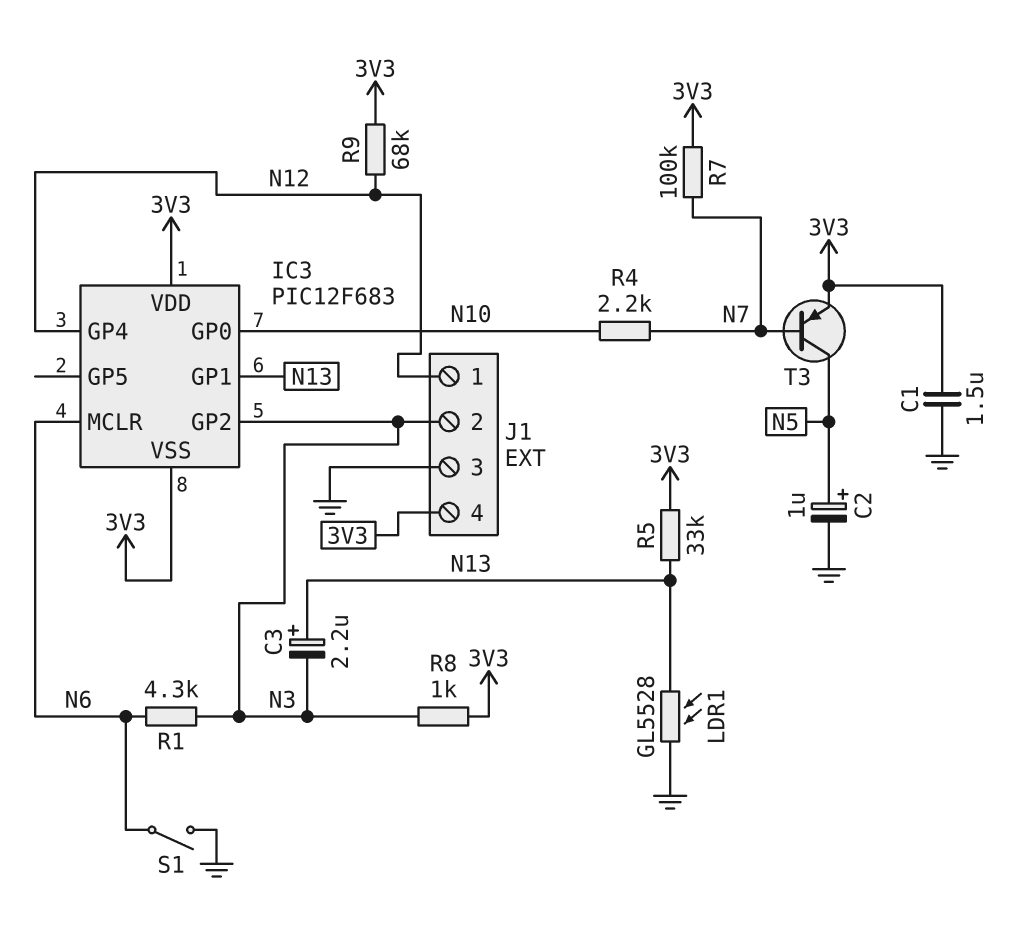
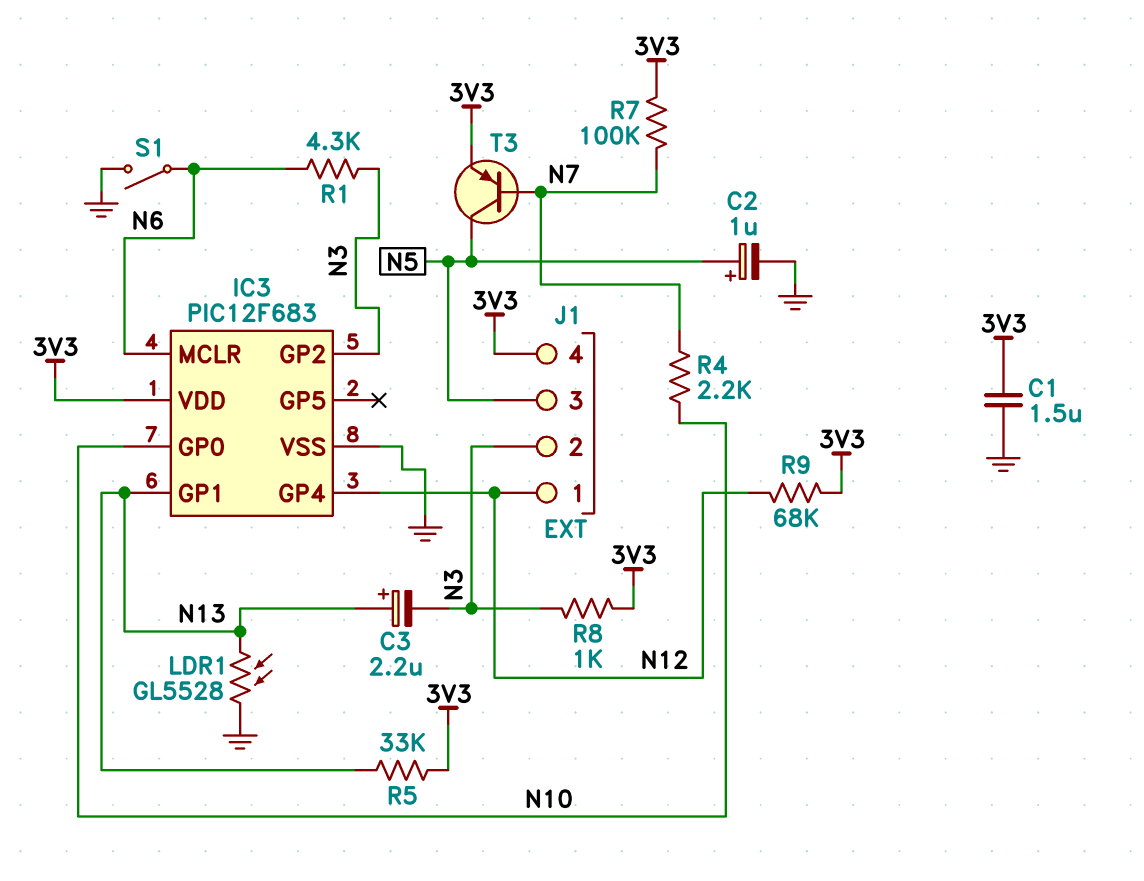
IC3 pin VSS: 3V3 -> GND
J1 pin 3: GND -> N5

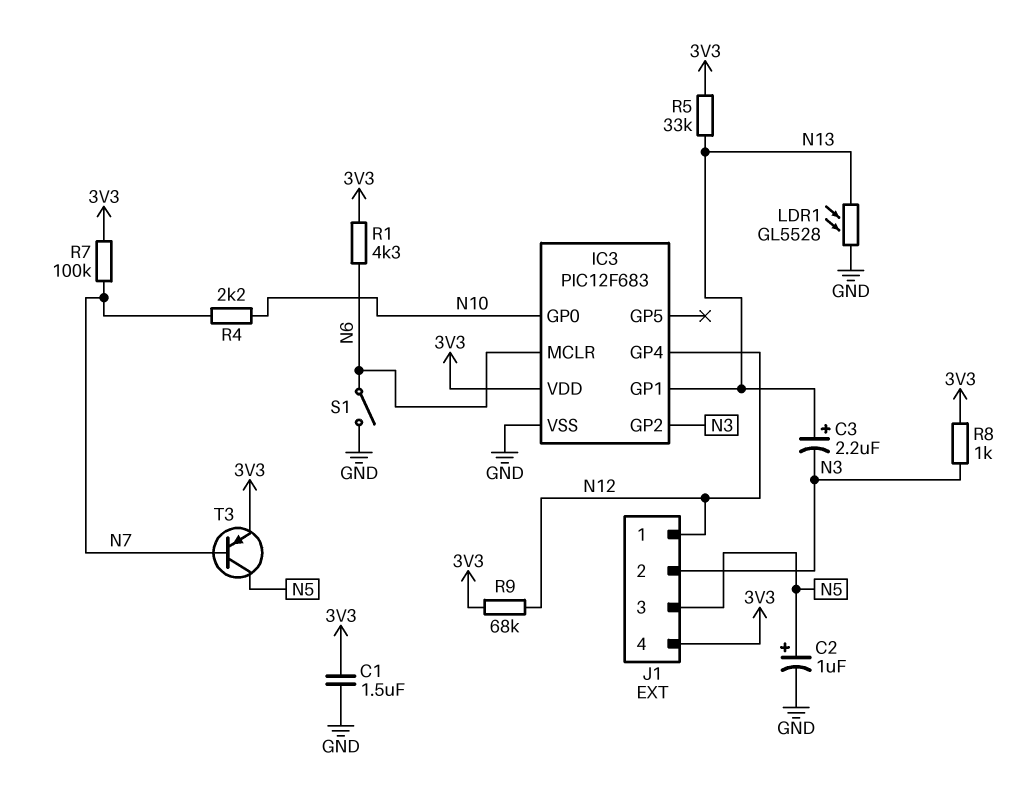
R1: 4.3k (N3, N6) -> 4.3k (3V3, N6)

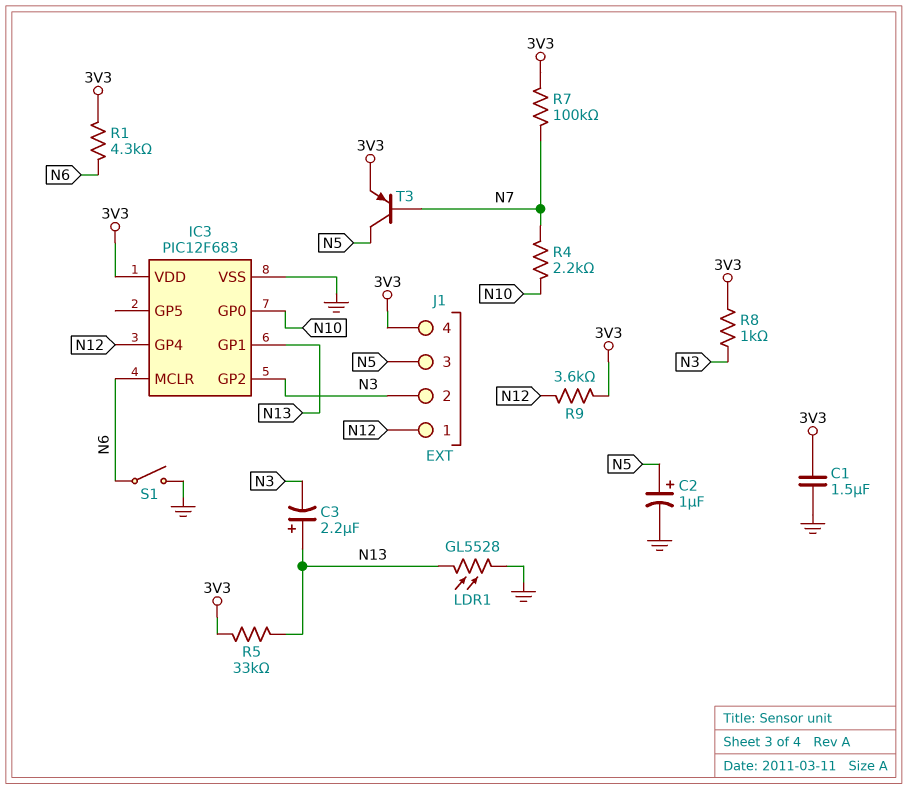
R9: 68k (3V3, N12) -> 3.6k (3V3, N12)

